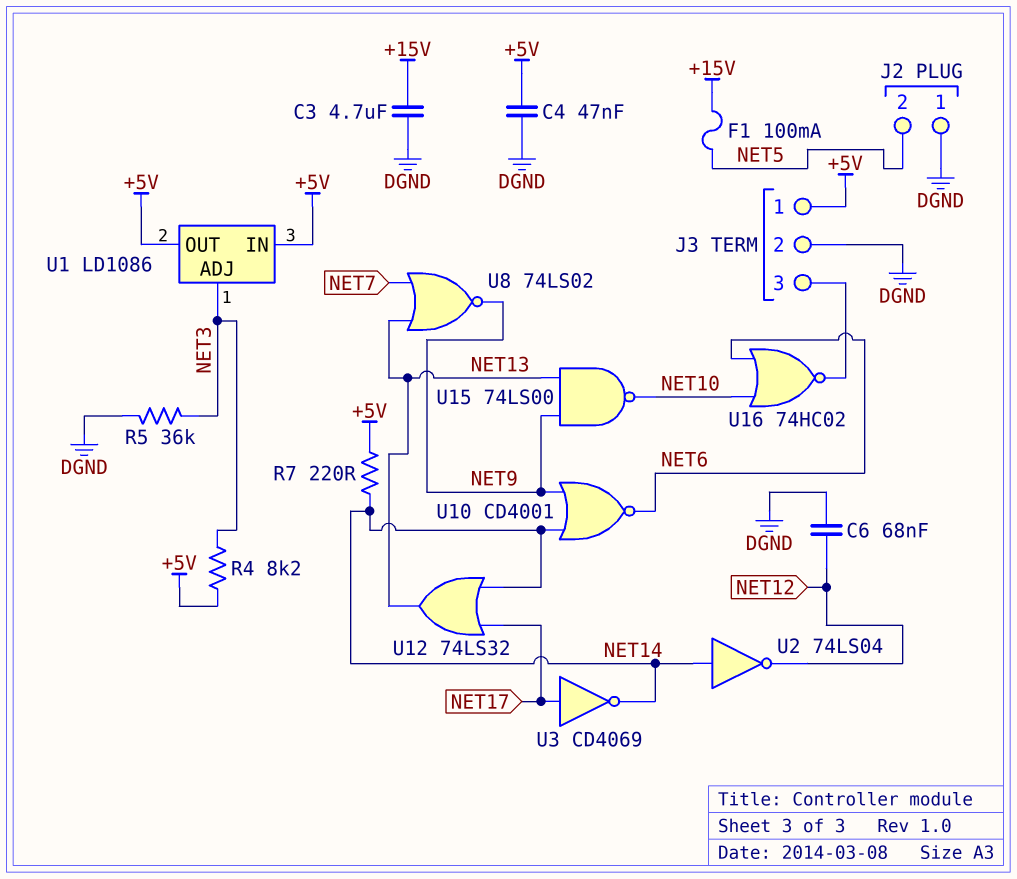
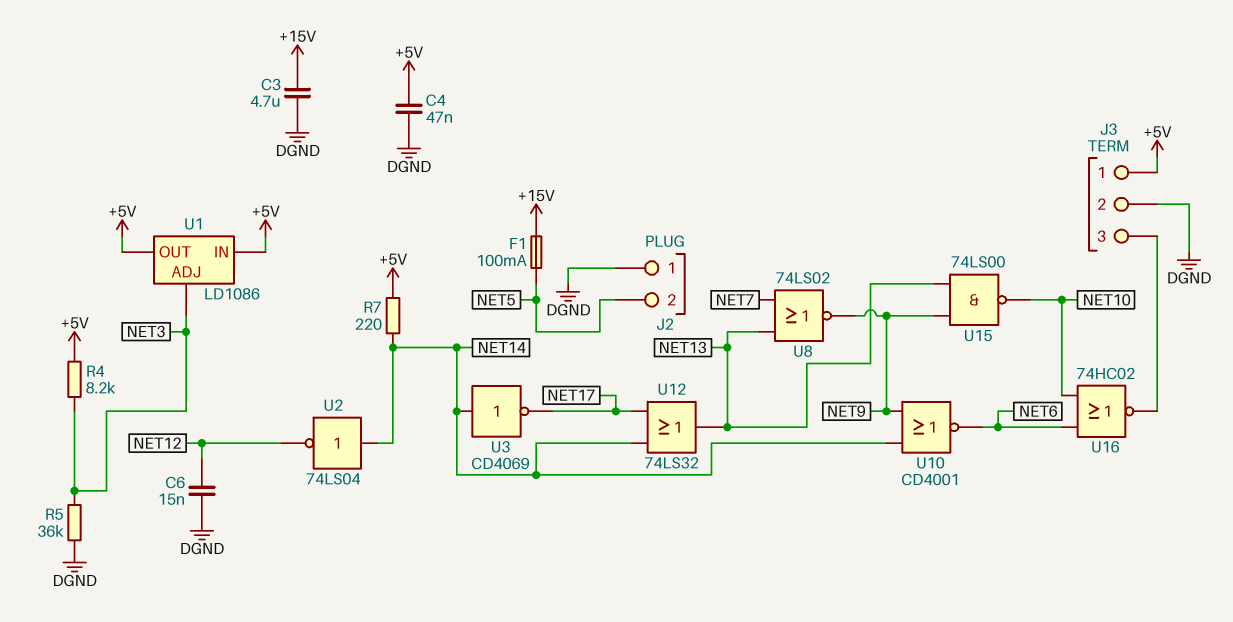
C6: 68nF (DGND, NET12) -> 15nF (DGND, NET12)
U3: NOT CD4069 (in NET17, out NET14) -> NOT CD4069 (in NET14, out NET17)

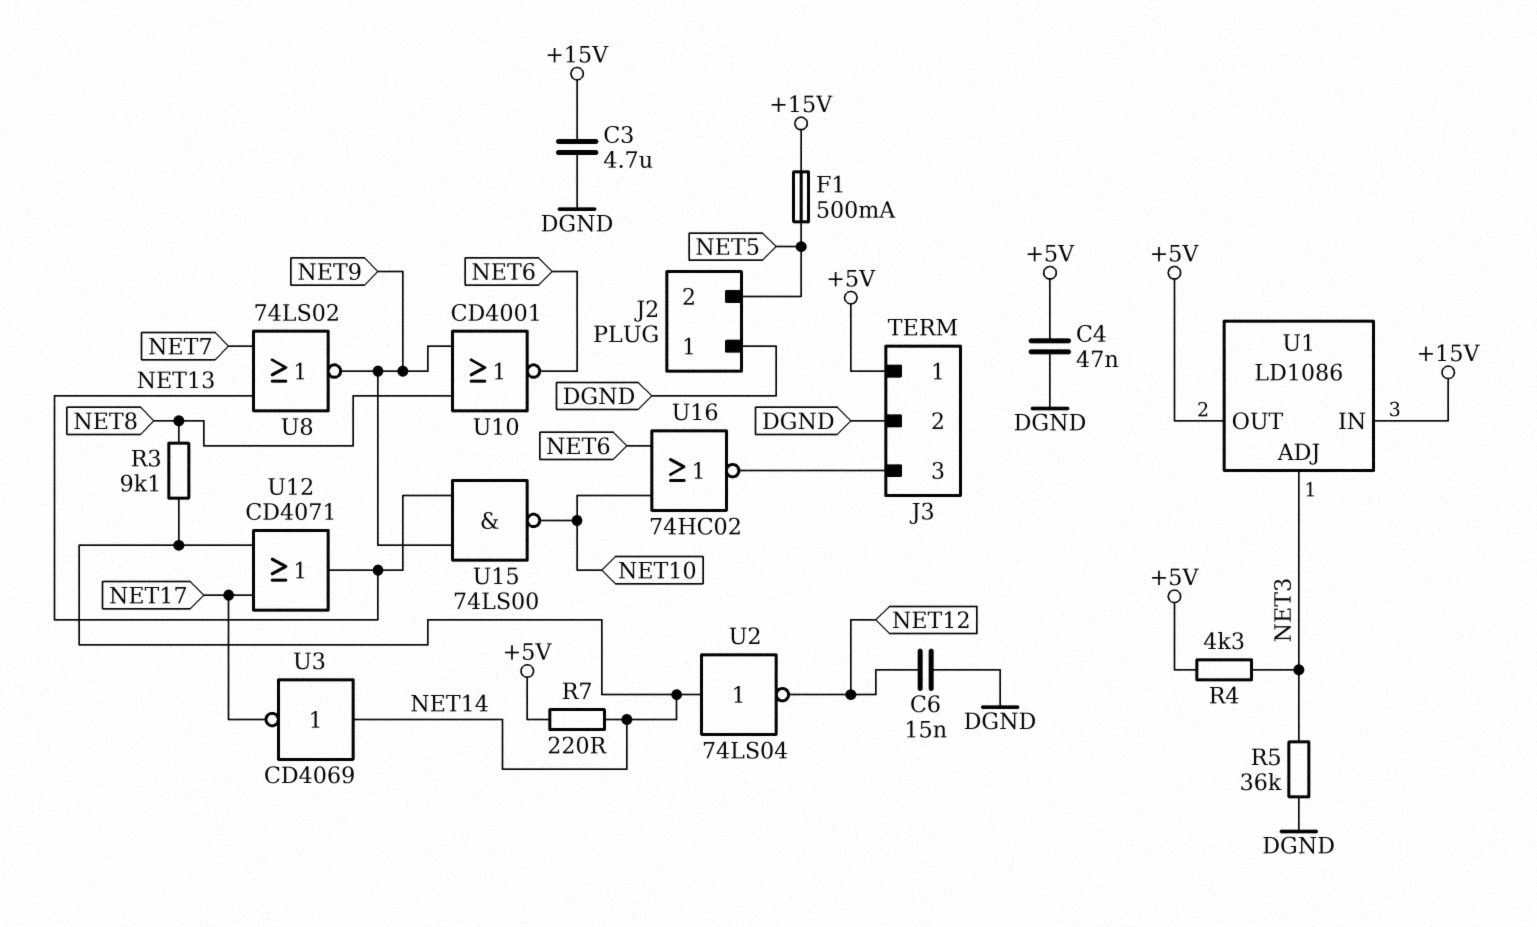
F1: 100mA (+15V, NET5) -> 500mA (+15V, NET5)
R3: none -> 9.1k (NET8, NET14)
R4: 8.2k (+5V, NET3) -> 4.3k (+5V, NET3)
U1 pin IN: +5V -> +15V
U10: NOR CD4001 (in NET9, in NET14, out NET6) -> NOR CD4001 (in NET8, in NET9, out NET6)
U12: OR 74LS32 (in NET14, in NET17, out NET13) -> OR CD4071 (in NET14, in NET17, out NET13)

